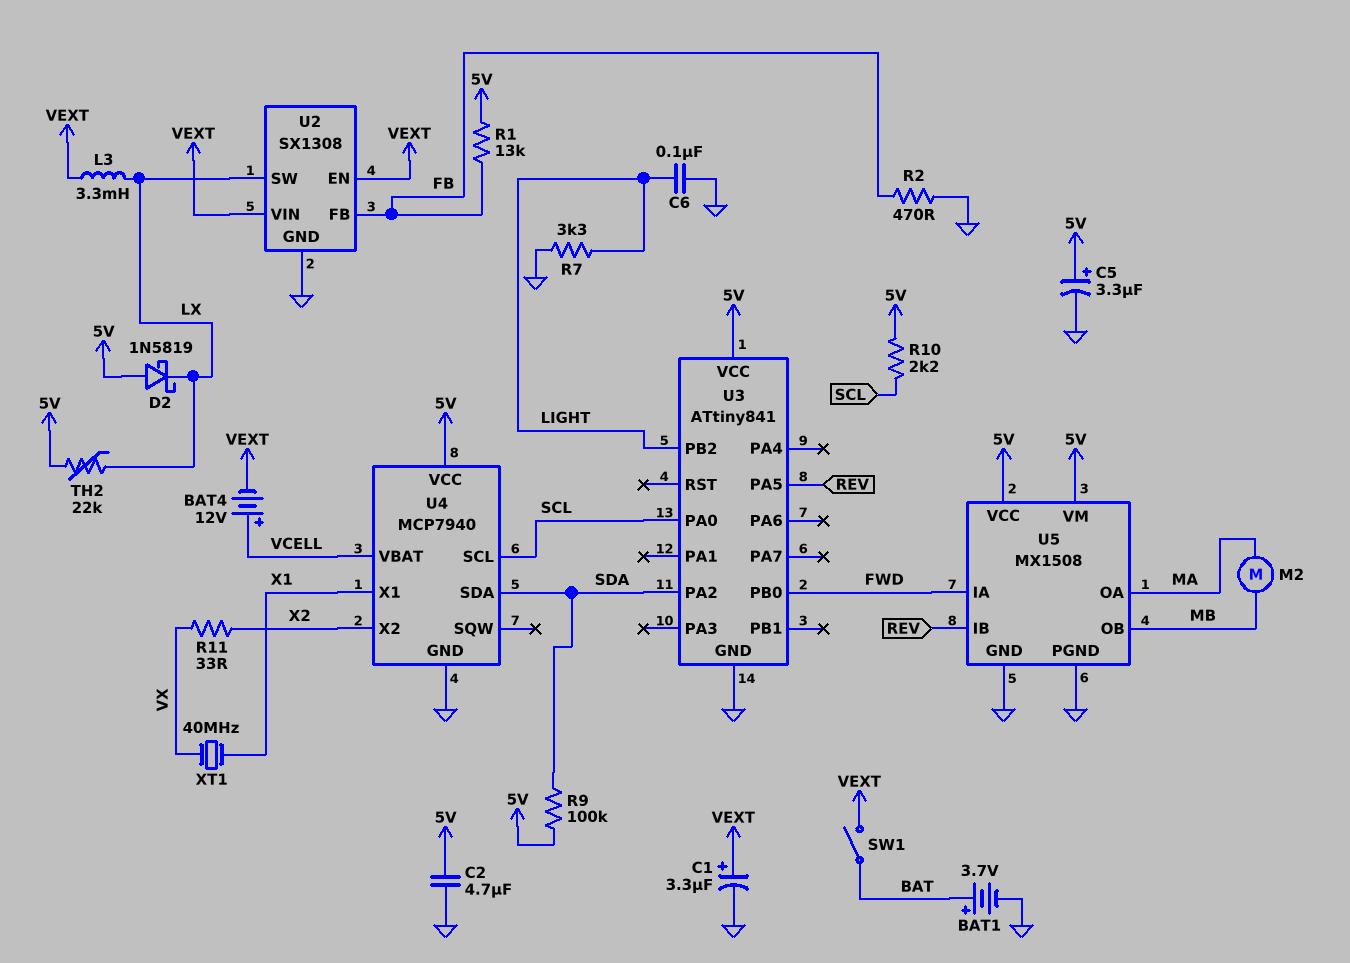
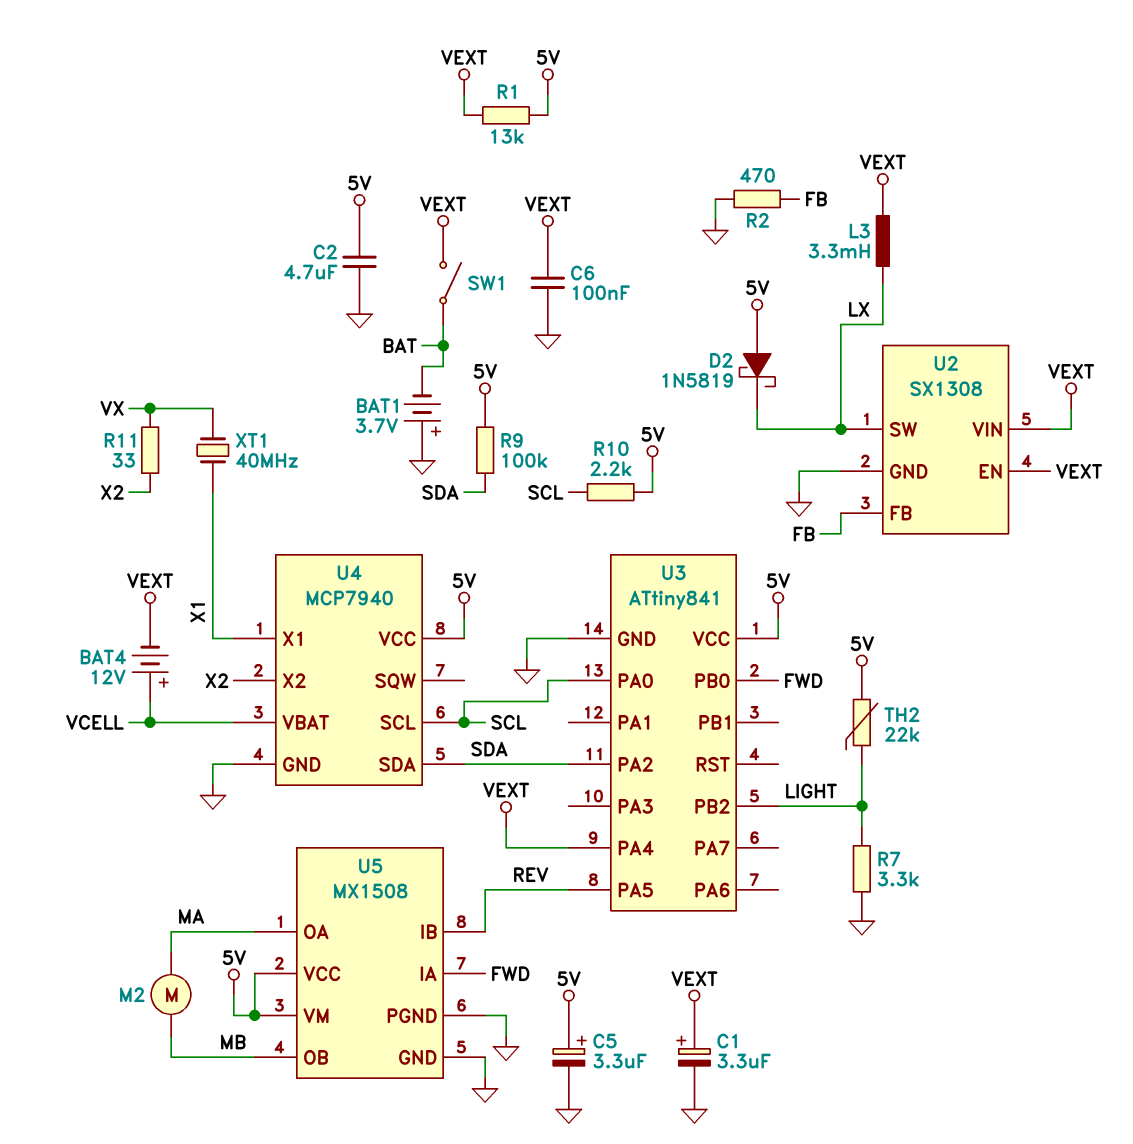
BAT1: 3.7V (plus BAT, minus GND) -> 3.7V (plus GND, minus BAT)
C6: 100nF (GND, LIGHT) -> 100nF (GND, VEXT)
R1: 13k (5V, FB) -> 13k (5V, VEXT)
TH2: 22k (5V, LX) -> 22k (5V, LIGHT)
U3 pin PA4: none -> VEXT

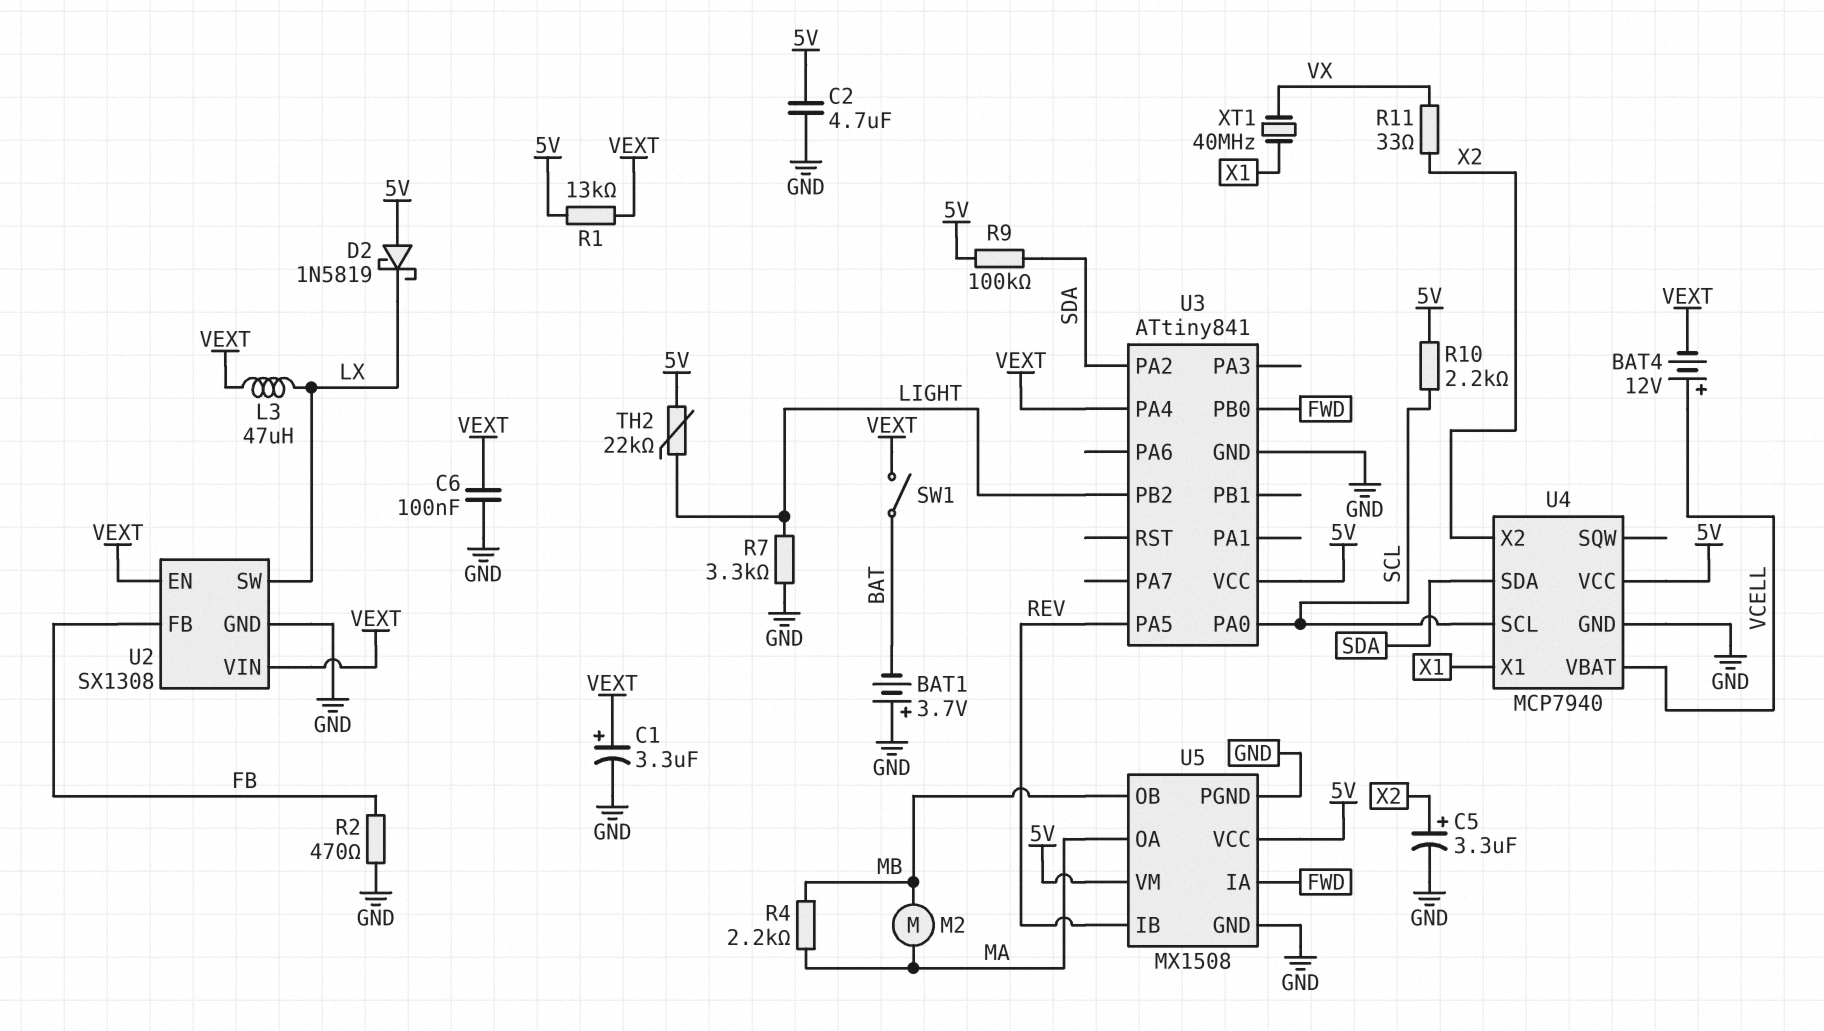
C5: 3.3uF (plus 5V, minus GND) -> 3.3uF (plus X2, minus GND)
L3: 3.3mH (LX, VEXT) -> 47uH (LX, VEXT)
R4: none -> 2.2k (MA, MB)

